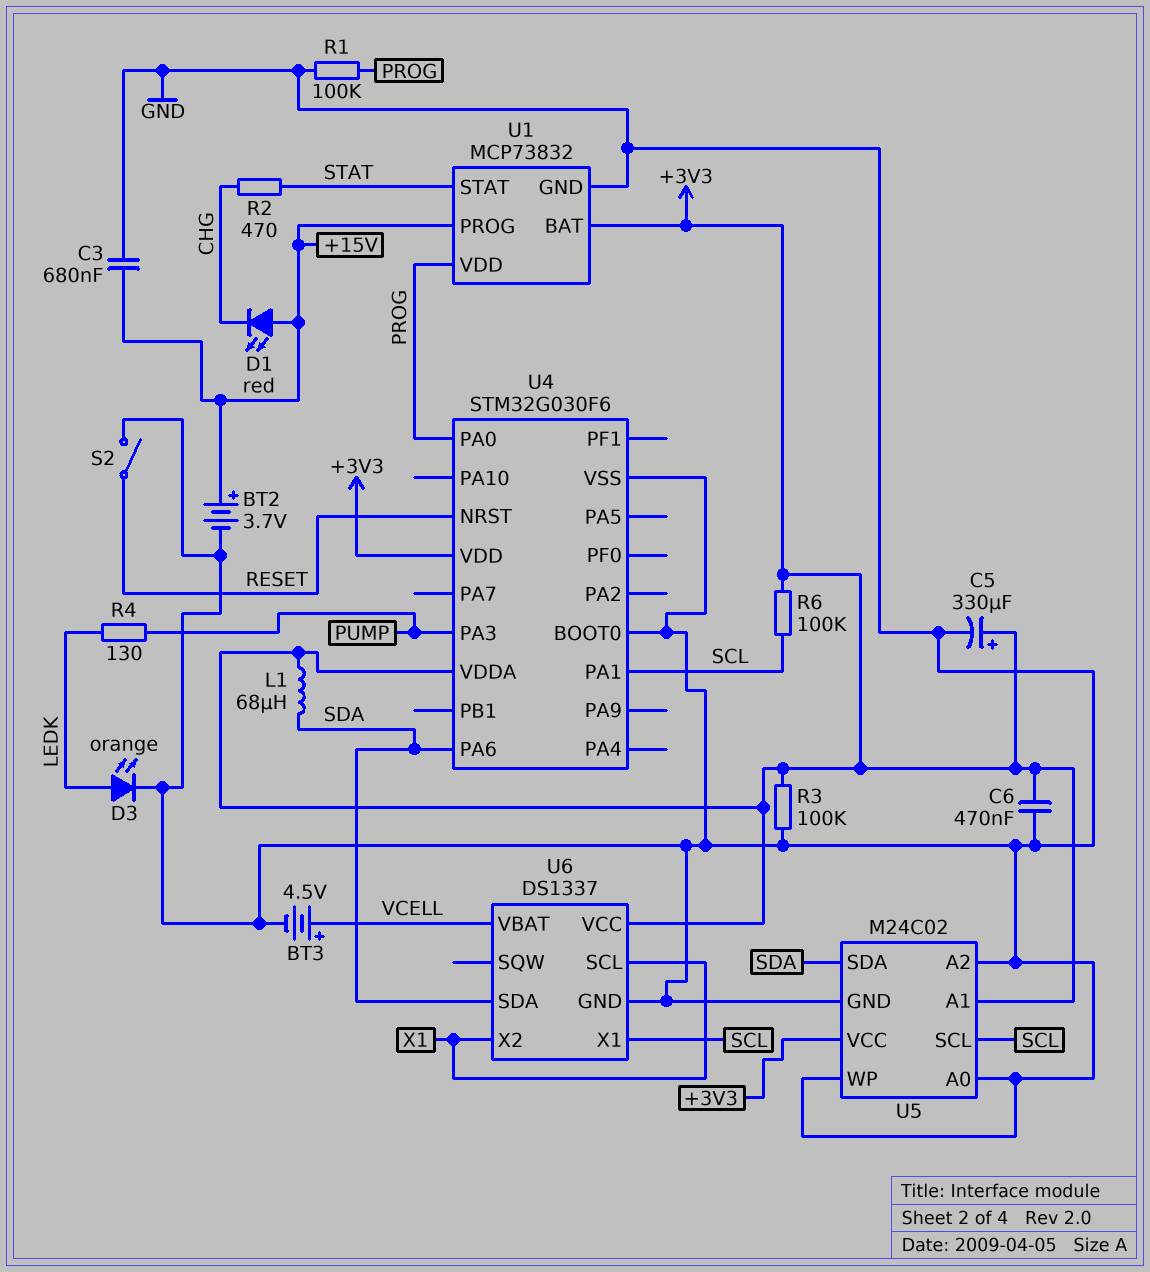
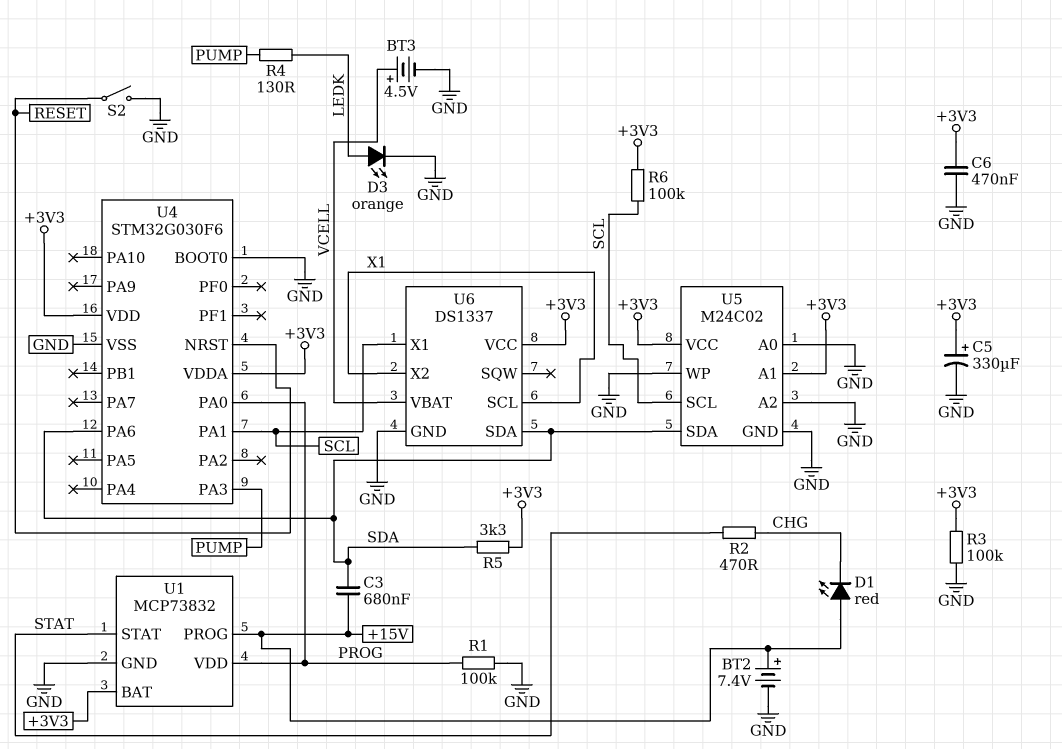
BT2: 3.7V (plus +15V, minus GND) -> 7.4V (plus +15V, minus GND)
C3: 680nF (+15V, GND) -> 680nF (+15V, SDA)
L1: 68uH (+3V3, SDA) -> none
R5: none -> 3.3k (+3V3, SDA)

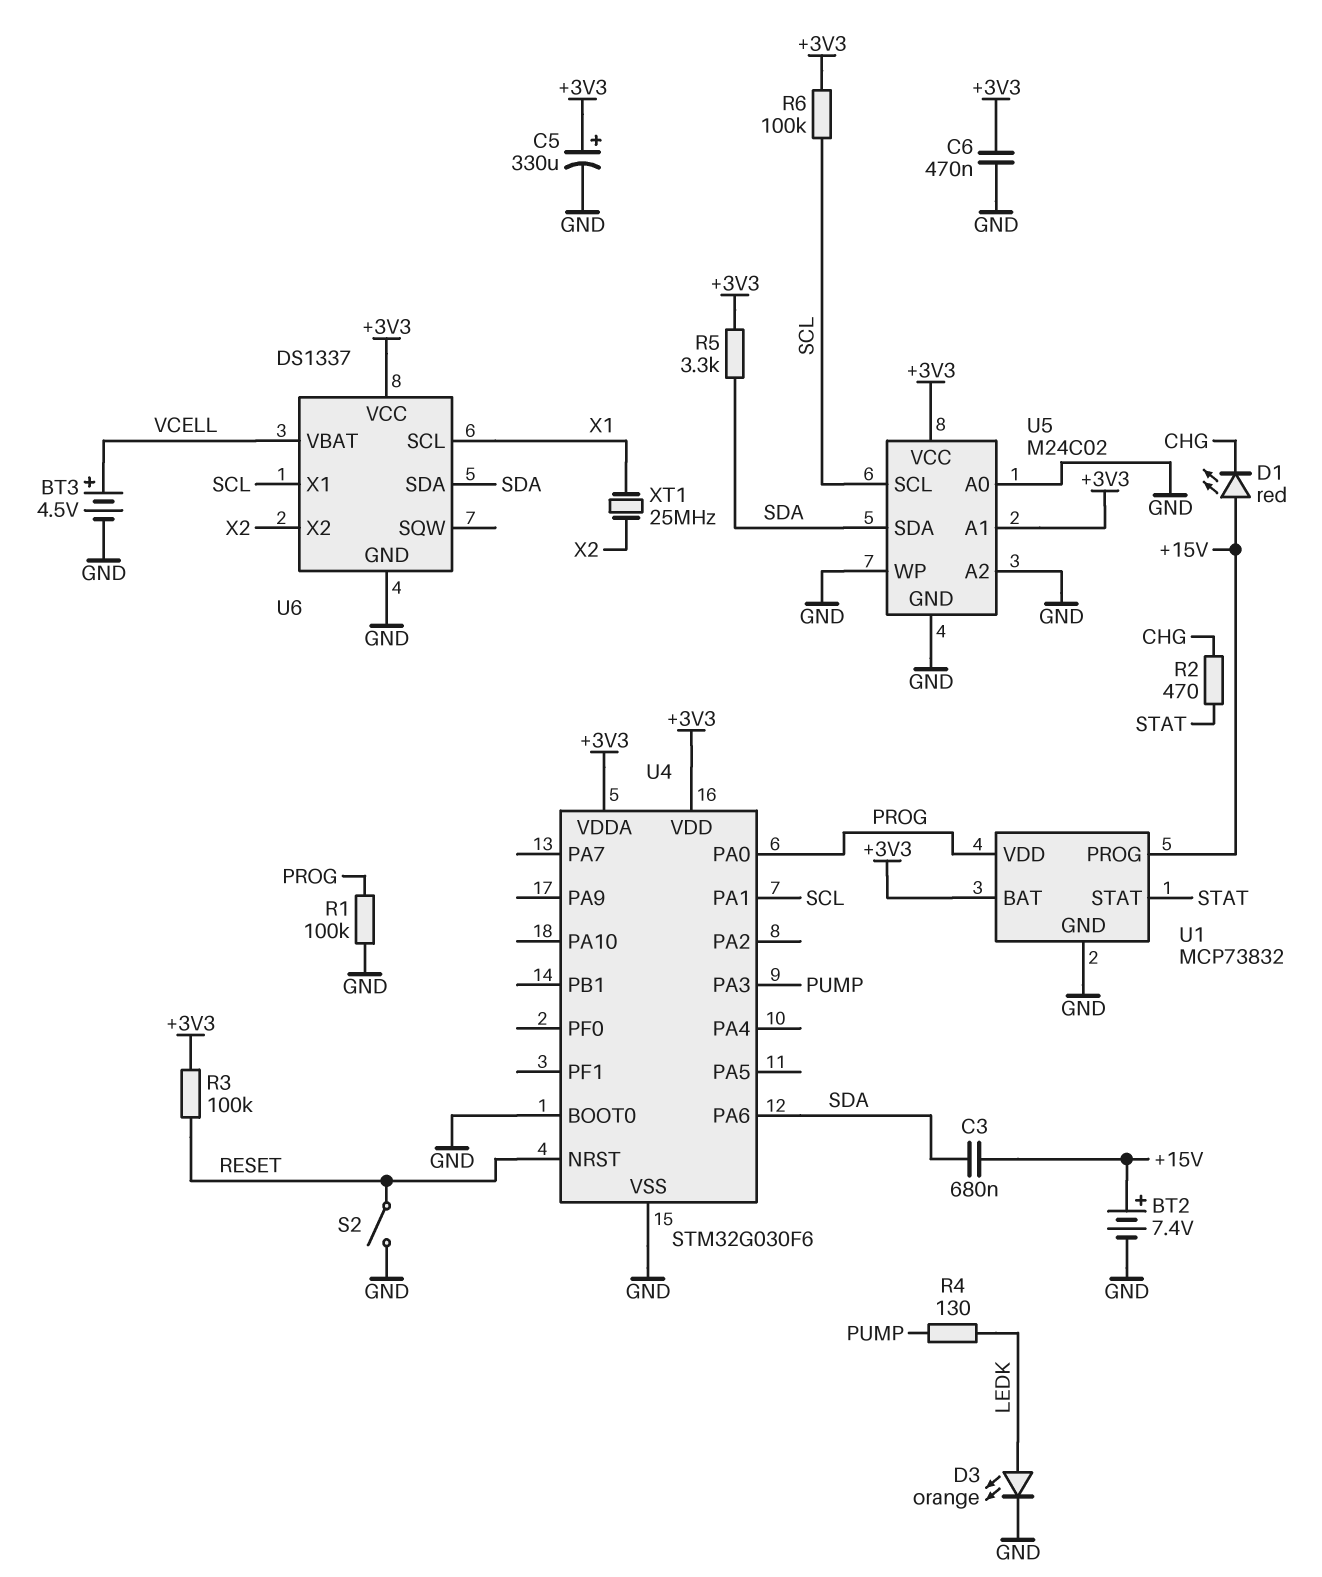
R3: 100k (+3V3, GND) -> 100k (+3V3, RESET)
U6 pin X2: X1 -> X2
XT1: none -> 25MHz (X1, X2)

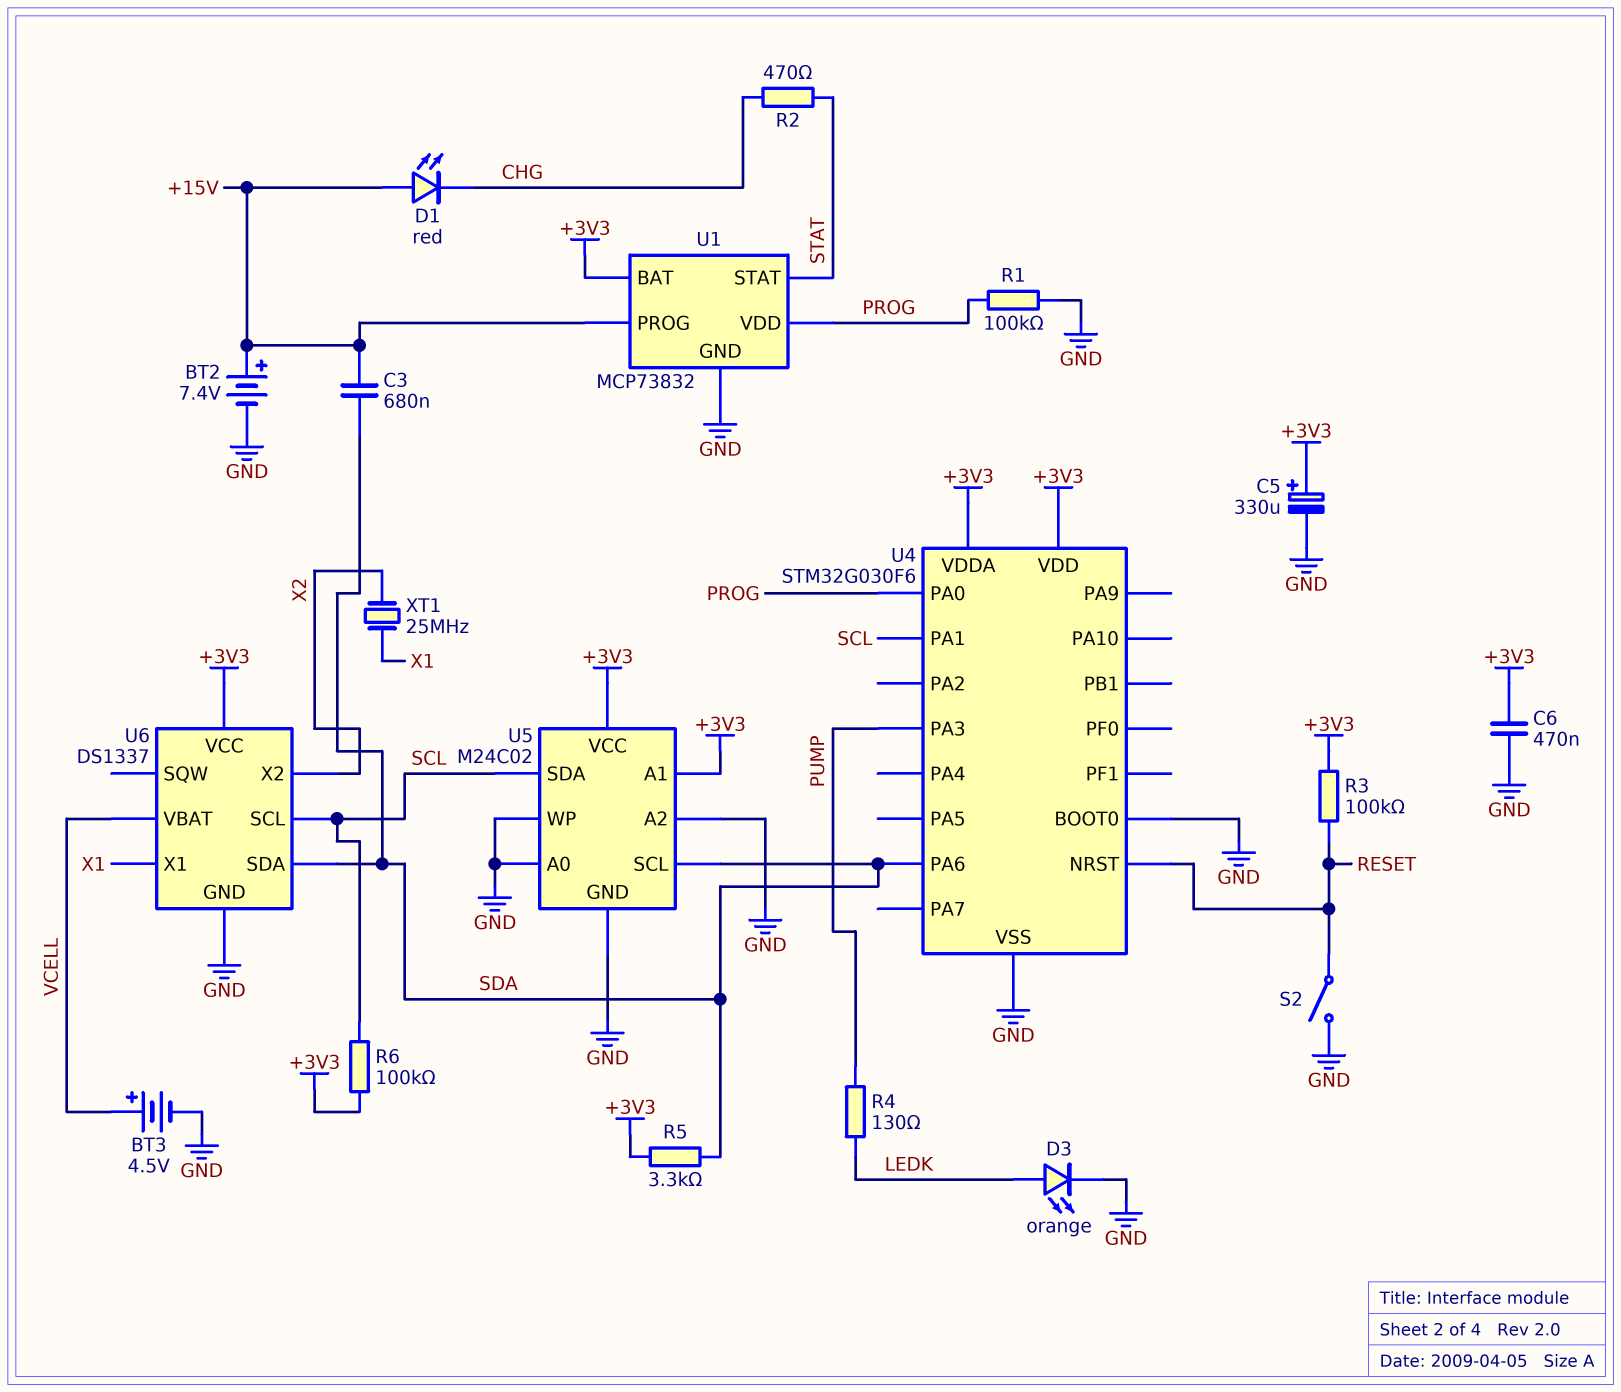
U5 pin SCL: SCL -> SDA
U5 pin SDA: SDA -> SCL
U6 pin SCL: X1 -> SCL
U6 pin X1: SCL -> X1

